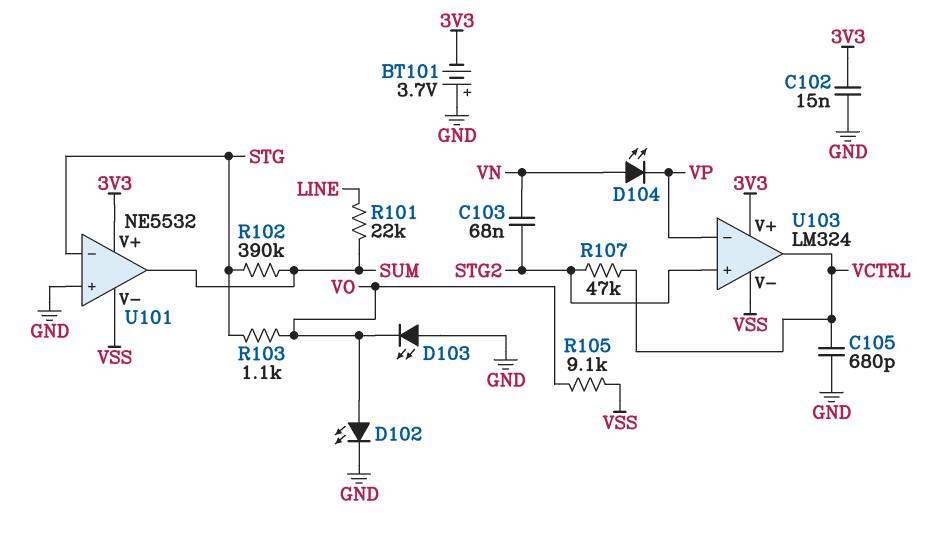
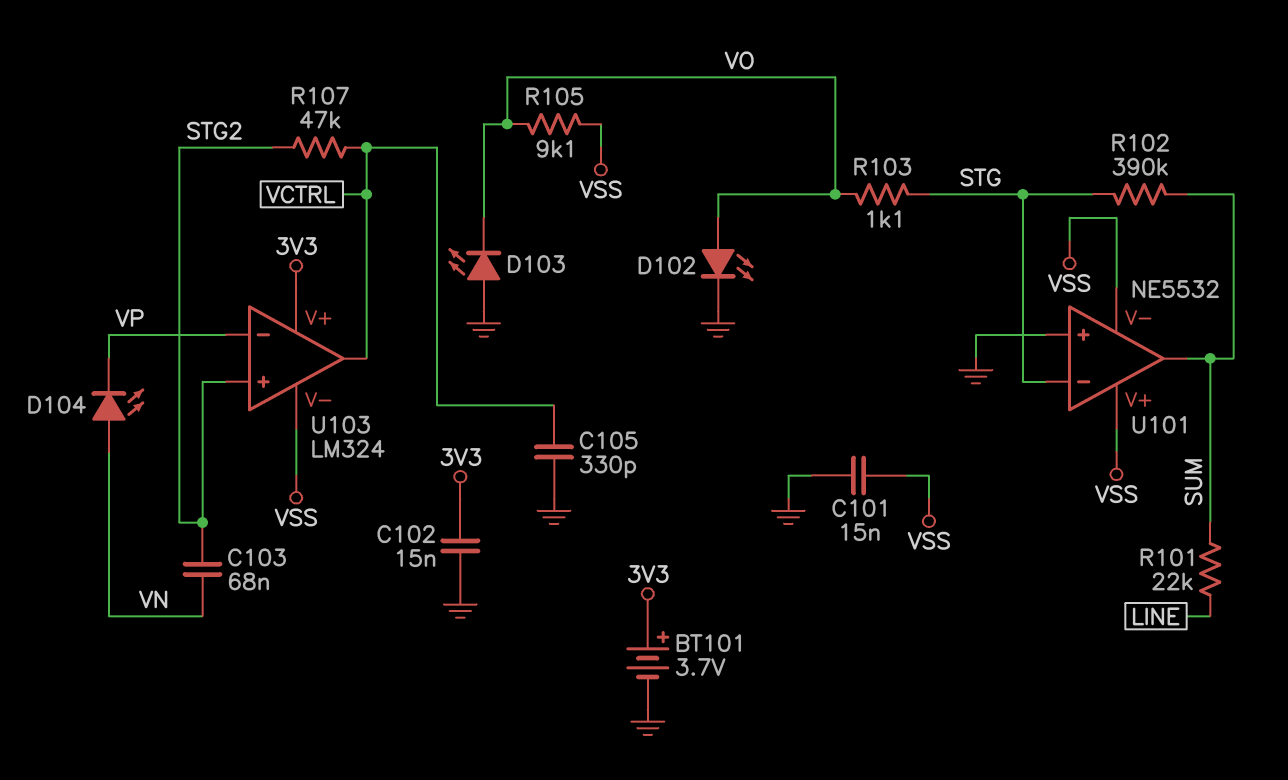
BT101: 3.7V (plus GND, minus 3V3) -> 3.7V (plus 3V3, minus GND)
C101: none -> 15nF (GND, VSS)
C105: 680pF (GND, VCTRL) -> 330pF (GND, VCTRL)
U101 pin V+: 3V3 -> VSS

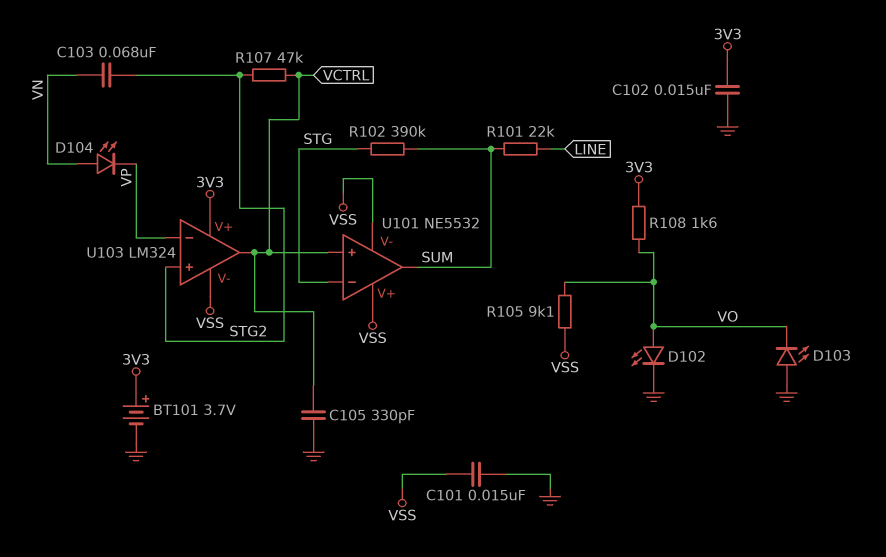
R103: 1.1k (STG, VO) -> none
R108: none -> 1.6k (3V3, VO)
U101 pin in+: GND -> VCTRL

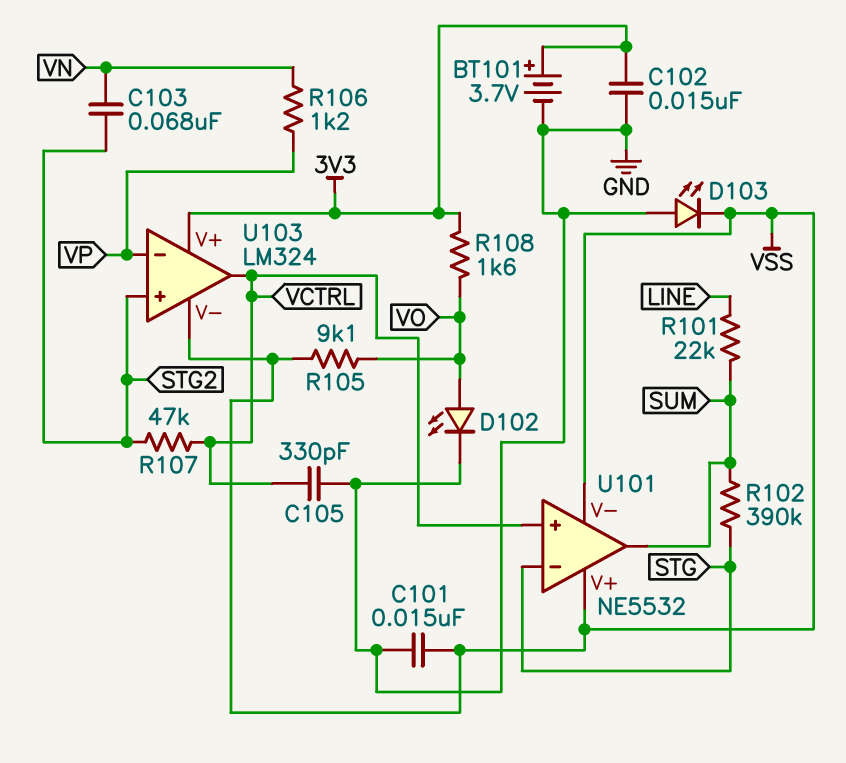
D103: LED (A GND, K VO) -> LED (A GND, K VSS)
D104: LED (A VN, K VP) -> none
R106: none -> 1.2k (VN, VP)

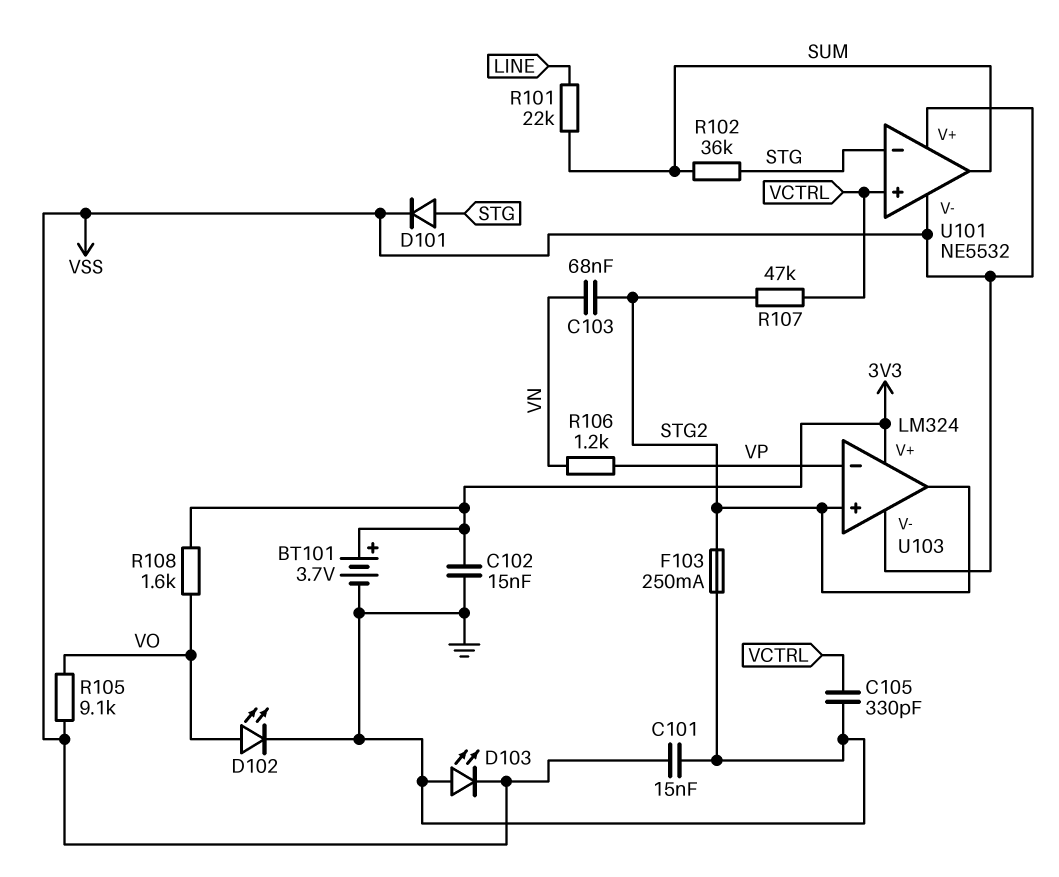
D101: none -> diode (A STG, K VSS)
F103: none -> 250mA (GND, STG2)
R102: 390k (STG, SUM) -> 36k (STG, SUM)
U103 pin out: VCTRL -> STG2

